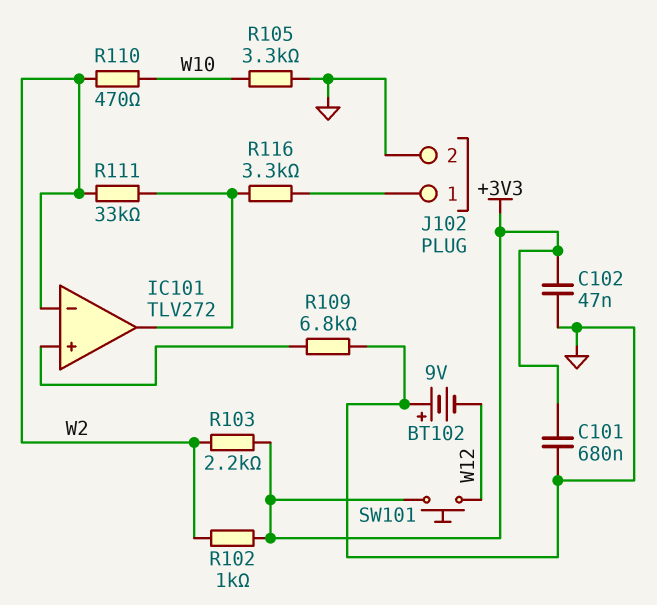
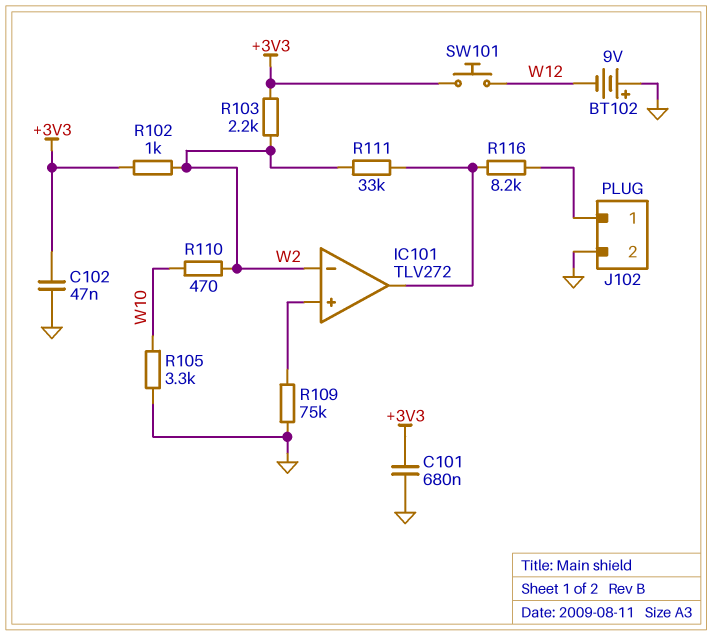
R109: 6.8k (GND, IC101/in+) -> 75k (GND, IC101/in+)
R116: 3.3k (IC101/out, J102/1) -> 8.2k (IC101/out, J102/1)

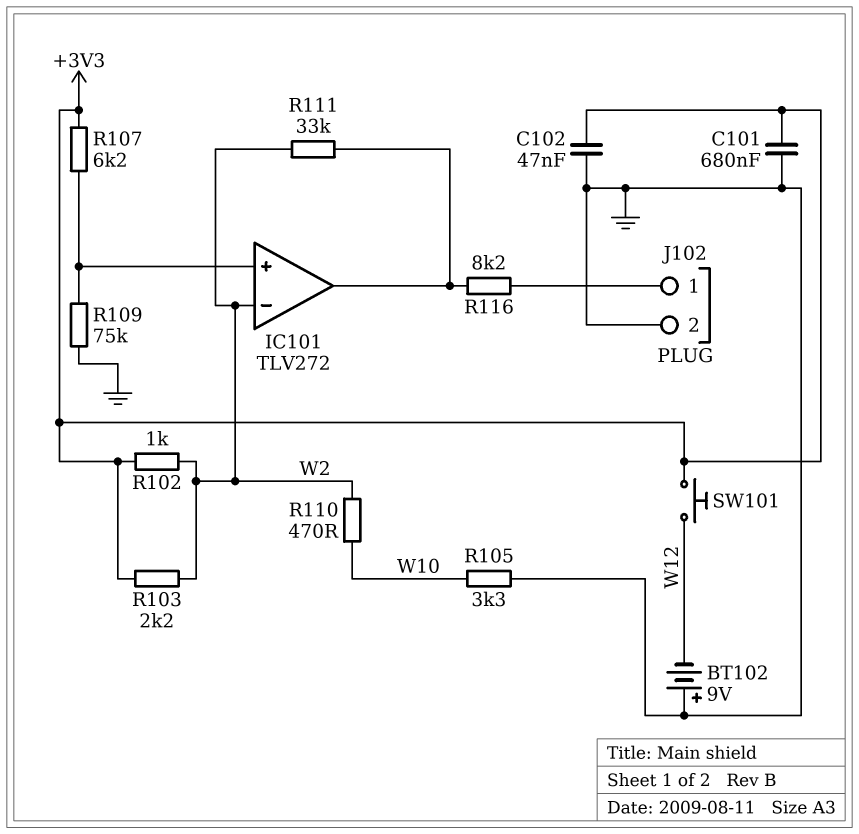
R107: none -> 6.2k (+3V3, IC101/in+)

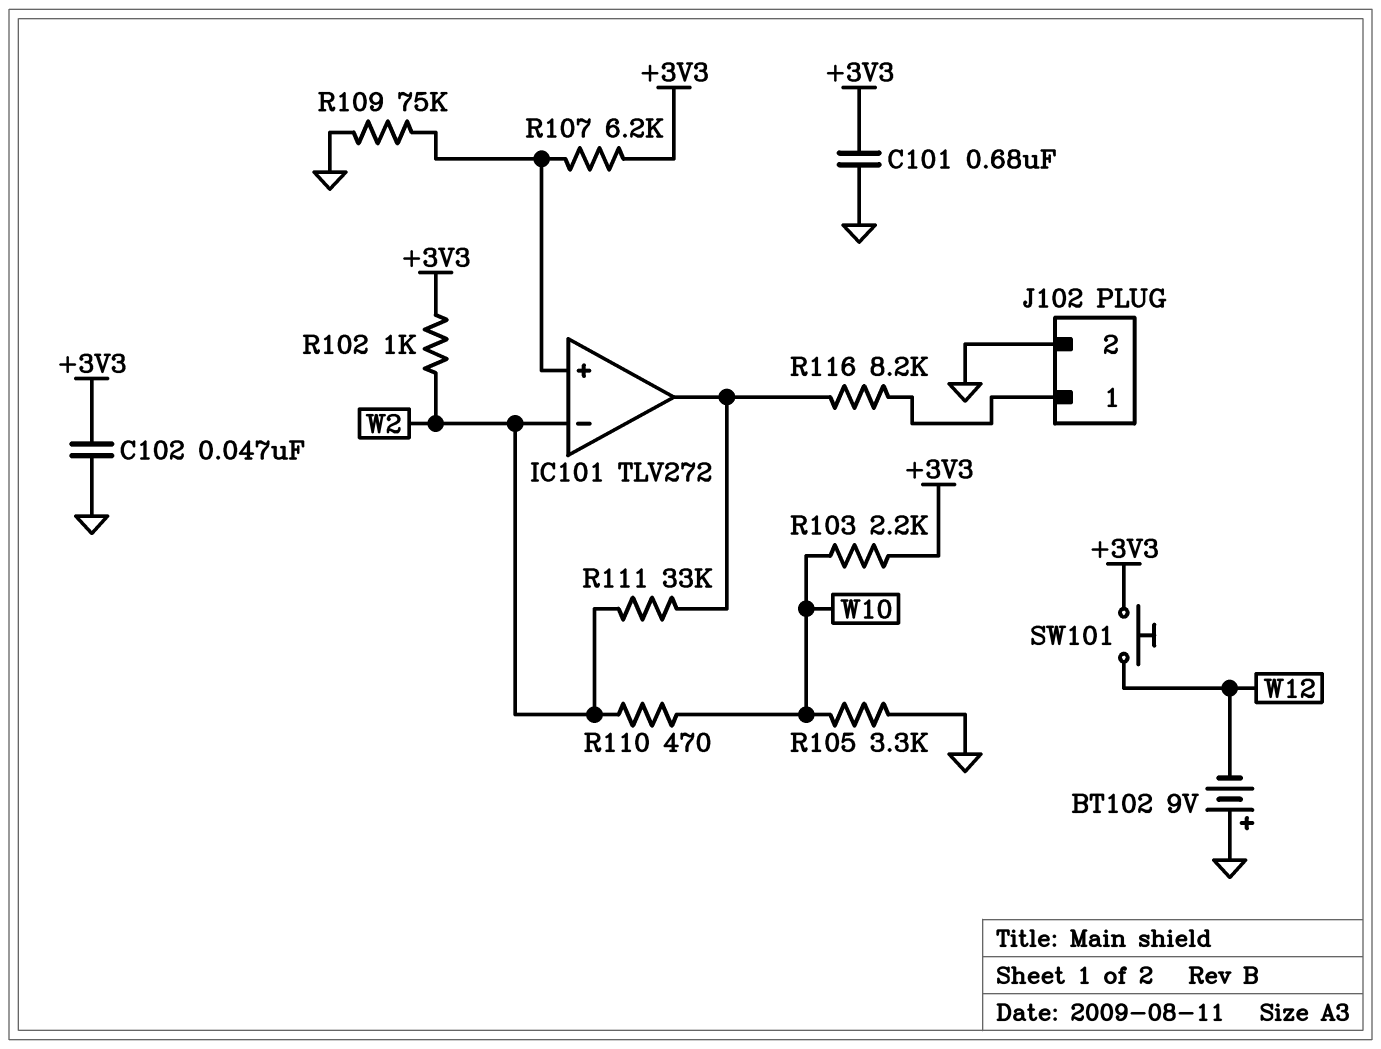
R103: 2.2k (+3V3, W2) -> 2.2k (+3V3, W10)

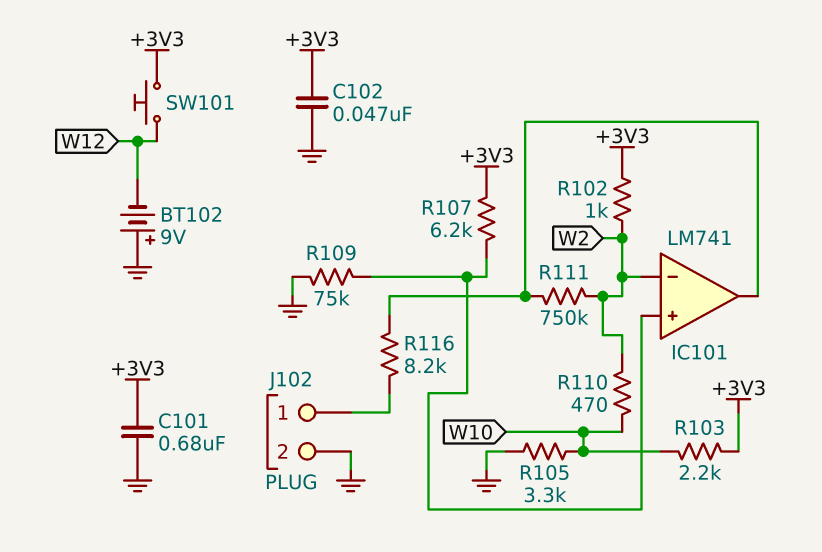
IC101: TLV272 -> LM741
R111: 33k (IC101/out, W2) -> 750k (IC101/out, W2)

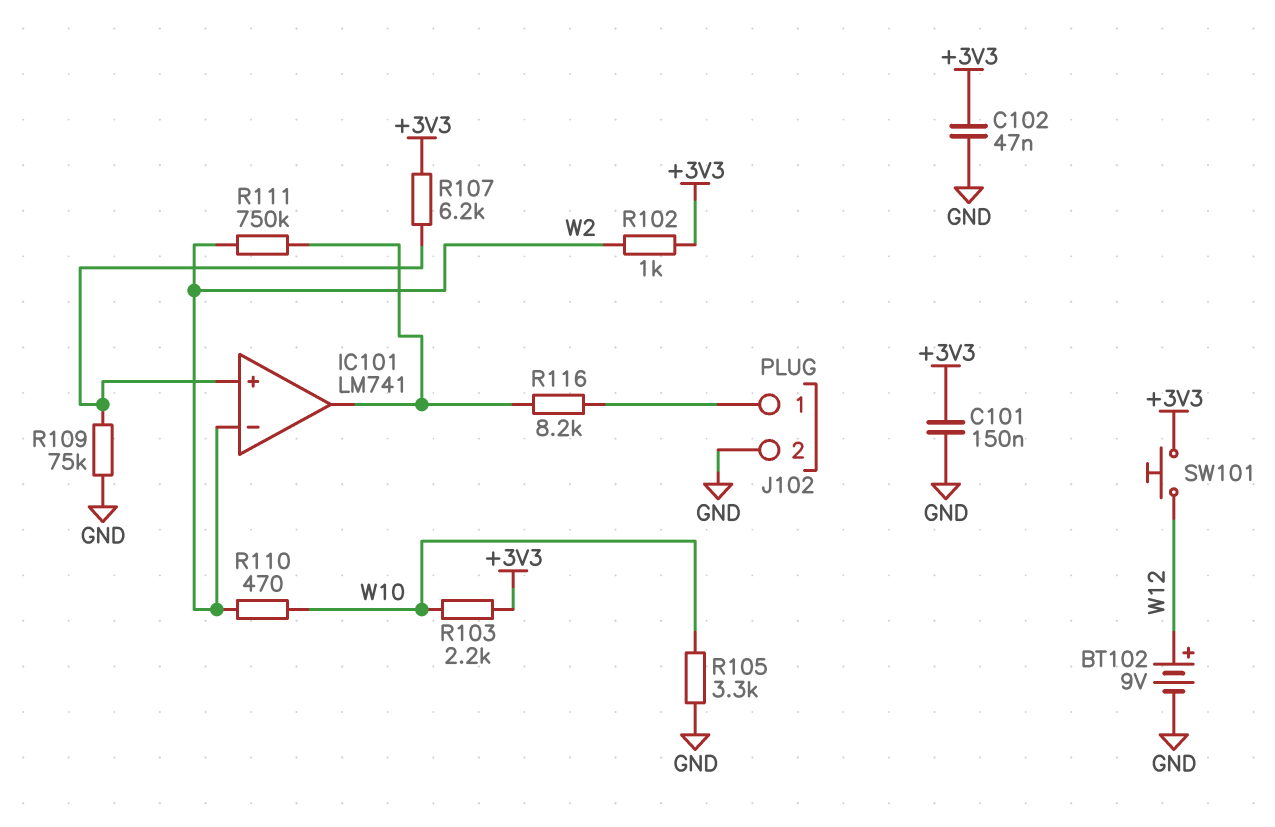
BT102: 9V (plus GND, minus W12) -> 9V (plus W12, minus GND)
C101: 680nF (+3V3, GND) -> 150nF (+3V3, GND)

